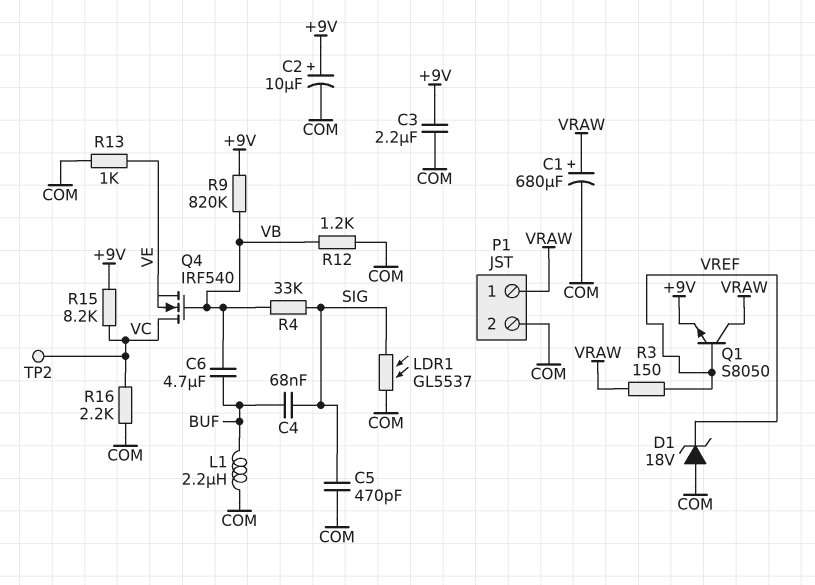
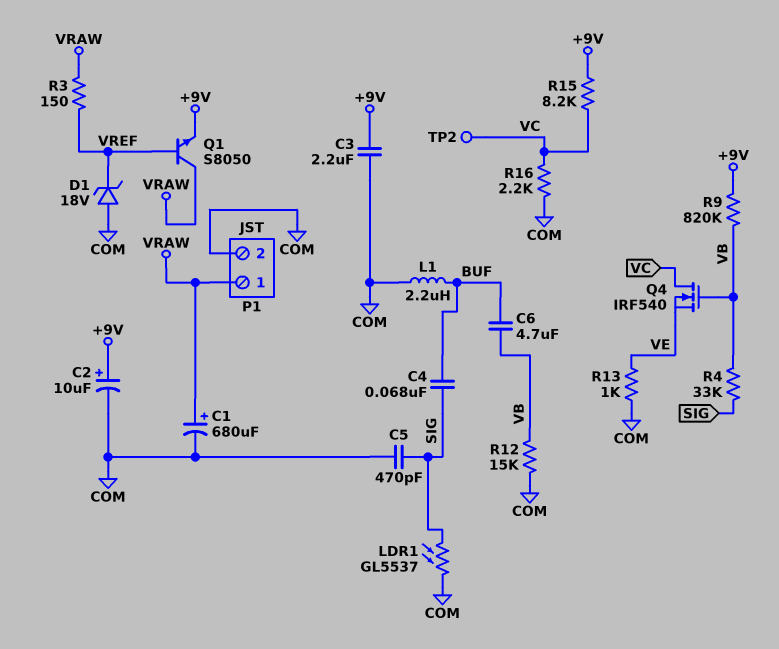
R12: 1.2k (COM, VB) -> 15k (COM, VB)

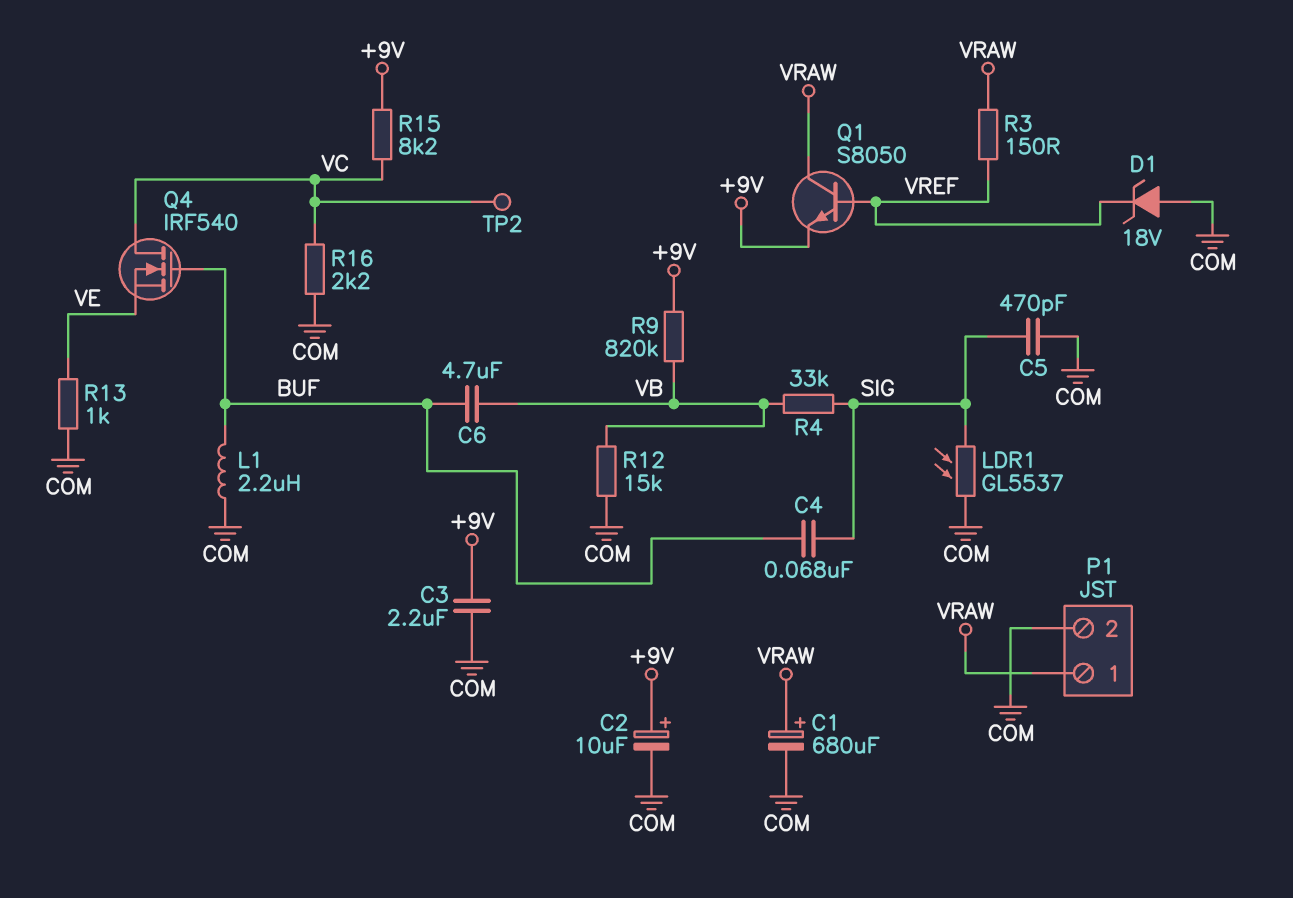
Q4: NMOS IRF540 (G VB, D VC, S VE) -> NMOS IRF540 (G BUF, D VC, S VE)

